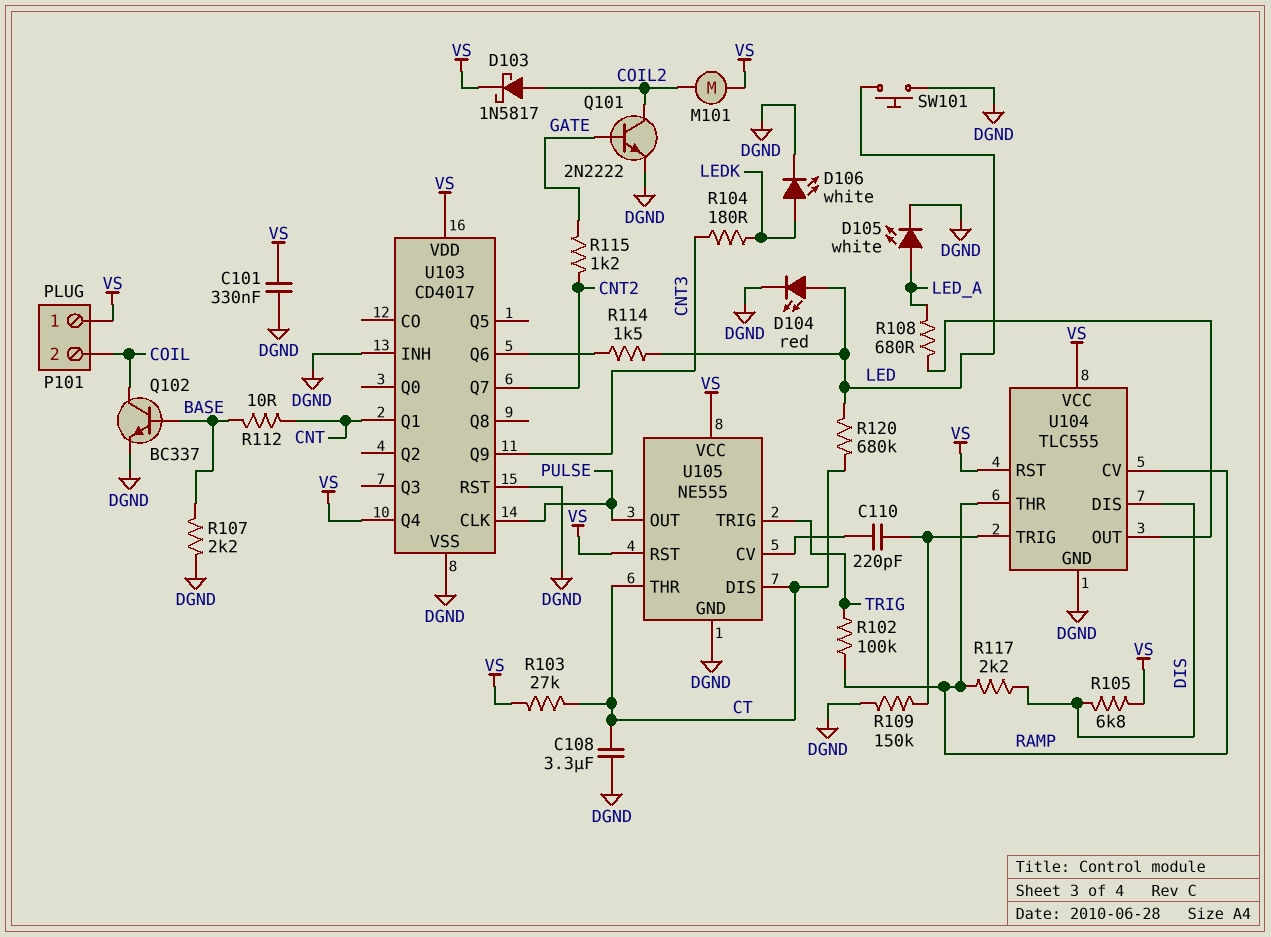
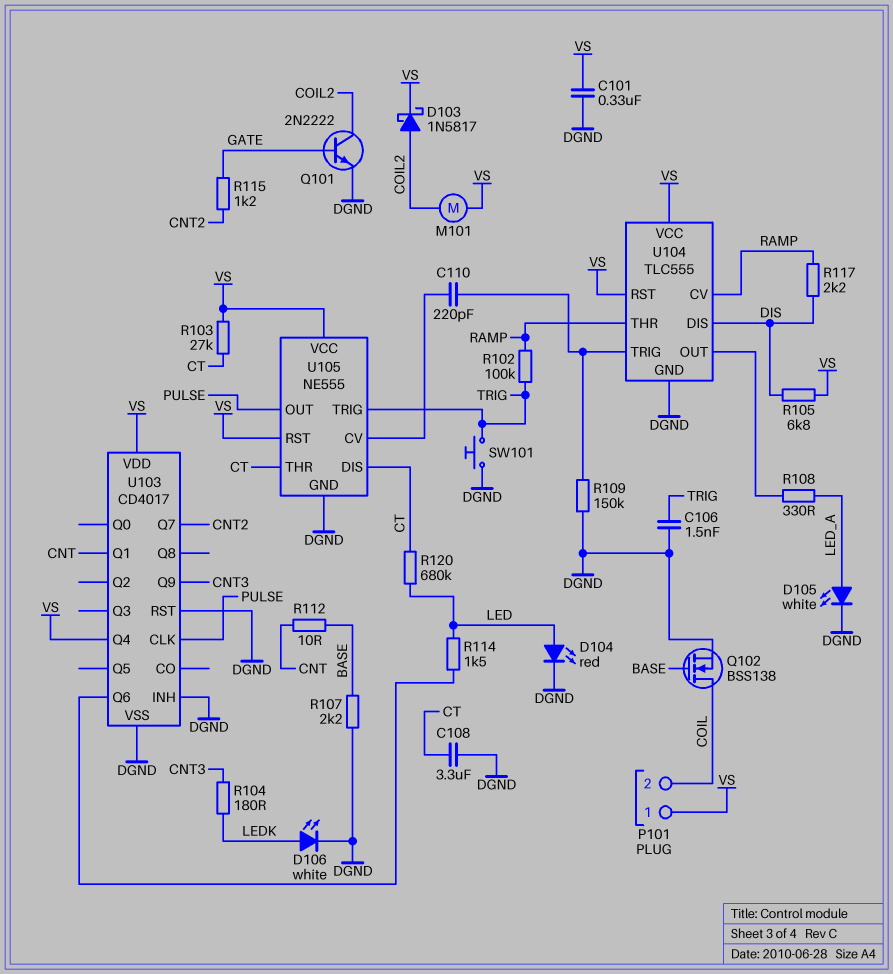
C106: none -> 1.5nF (DGND, TRIG)
Q102: NPN BC337 (B BASE, C COIL, E DGND) -> NMOS BSS138 (G BASE, D COIL, S DGND)
R108: 680 (LED_A, U104/OUT) -> 330 (LED_A, U104/OUT)
SW101: button (DGND, LED) -> button (DGND, TRIG)

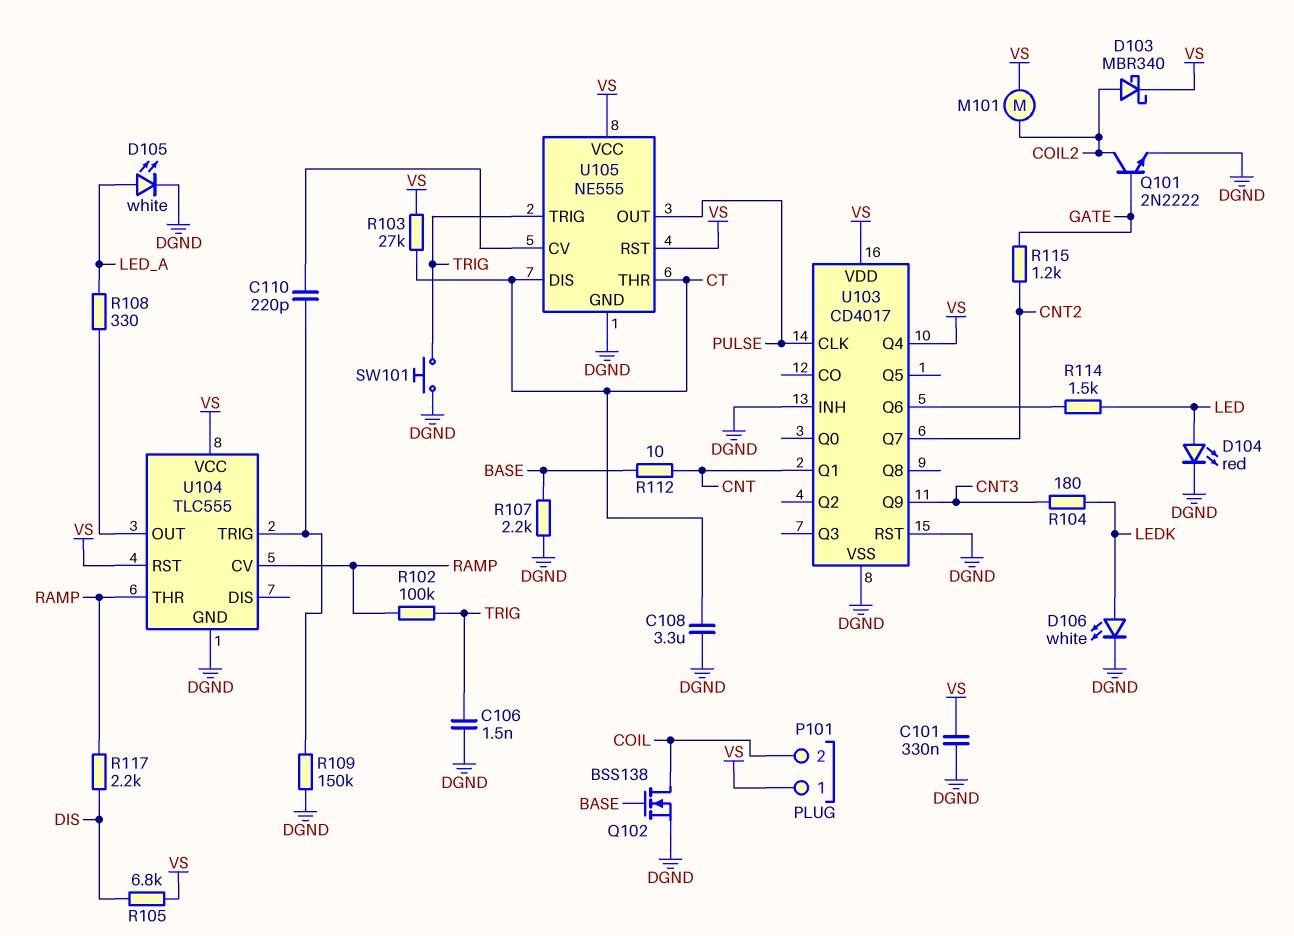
D103: schottky 1N5817 (A COIL2, K VS) -> schottky MBR340 (A COIL2, K VS)
R120: 680k (CT, LED) -> none
U104 pin DIS: DIS -> none

